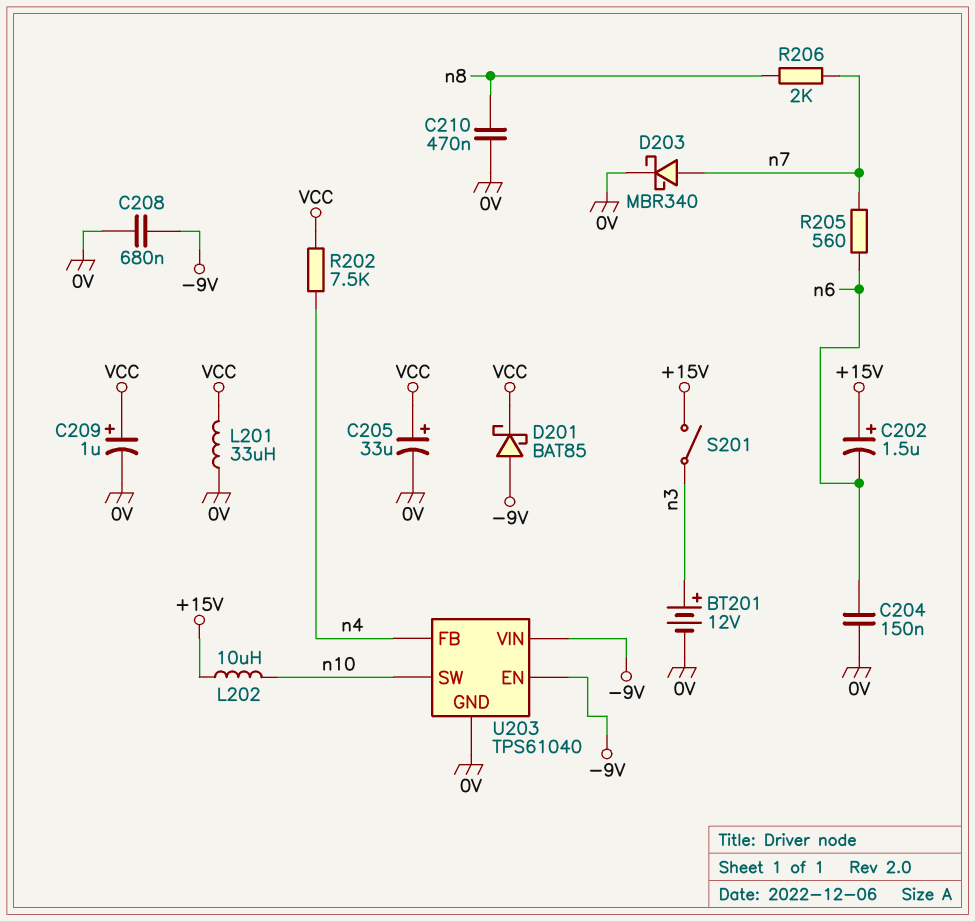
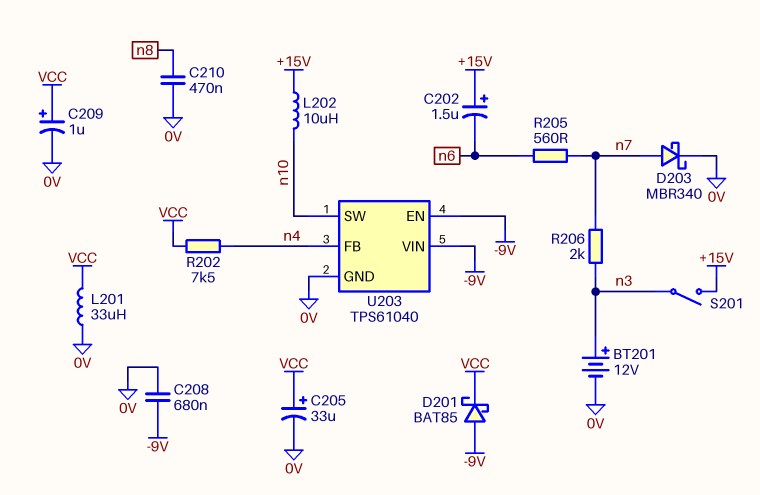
C204: 150nF (0V, n6) -> none
R206: 2k (n7, n8) -> 2k (n3, n7)

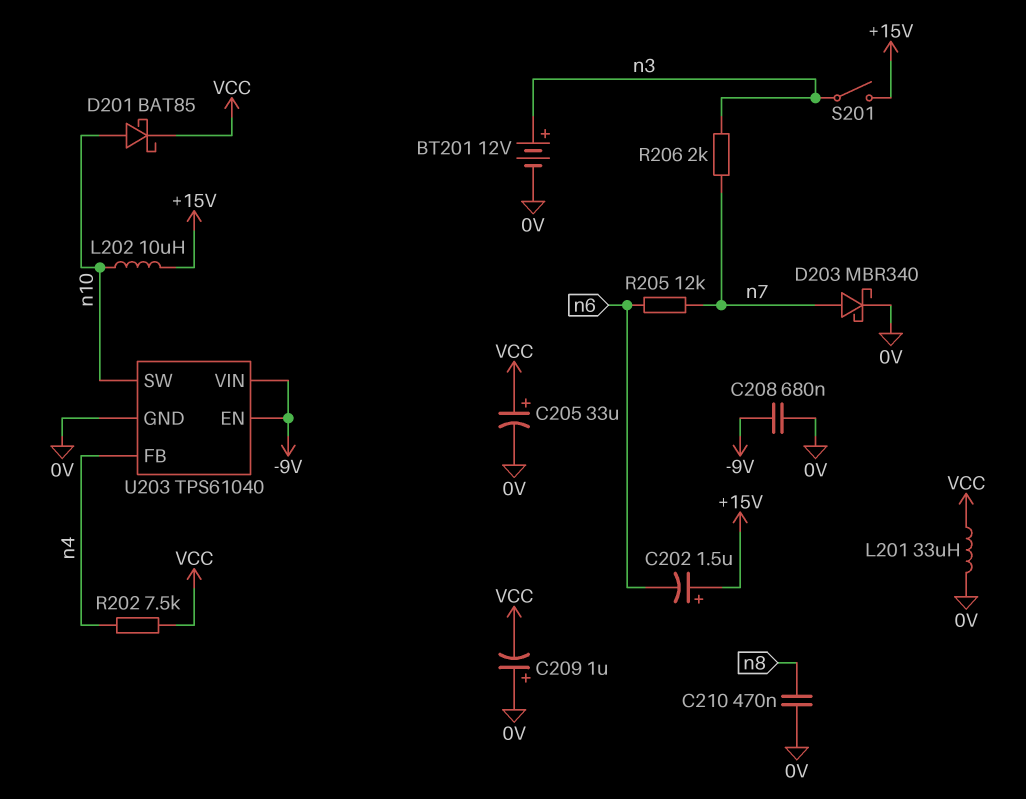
C209: 1uF (plus VCC, minus 0V) -> 1uF (plus 0V, minus VCC)
D201: schottky BAT85 (A -9V, K VCC) -> schottky BAT85 (A n10, K VCC)
R205: 560 (n6, n7) -> 12k (n6, n7)

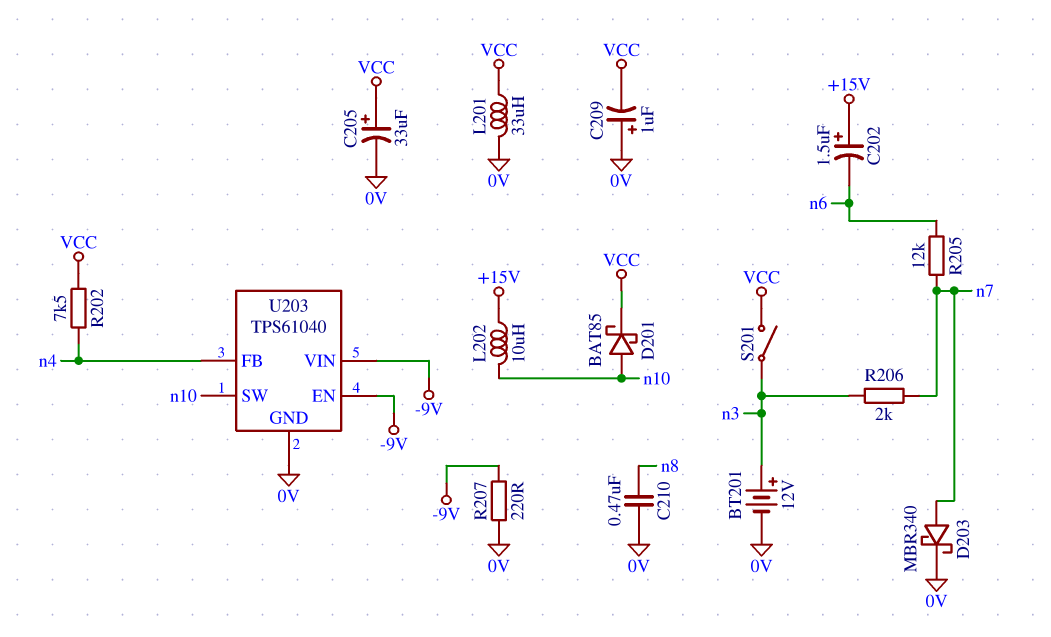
C208: 680nF (-9V, 0V) -> none
R207: none -> 220 (-9V, 0V)
S201: switch (+15V, n3) -> switch (VCC, n3)

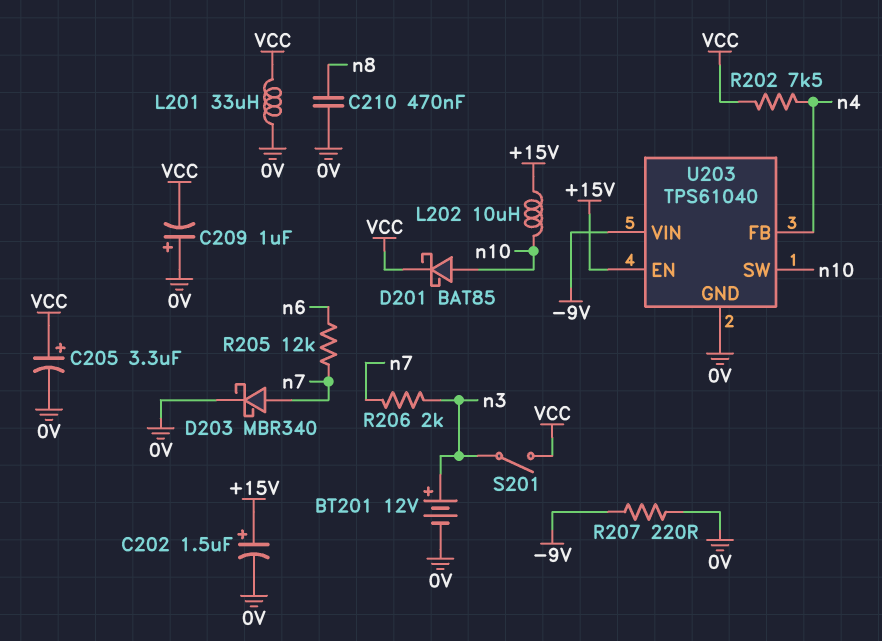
C202: 1.5uF (plus +15V, minus n6) -> 1.5uF (plus +15V, minus 0V)
C205: 33uF (plus VCC, minus 0V) -> 3.3uF (plus VCC, minus 0V)
U203 pin EN: -9V -> +15V

